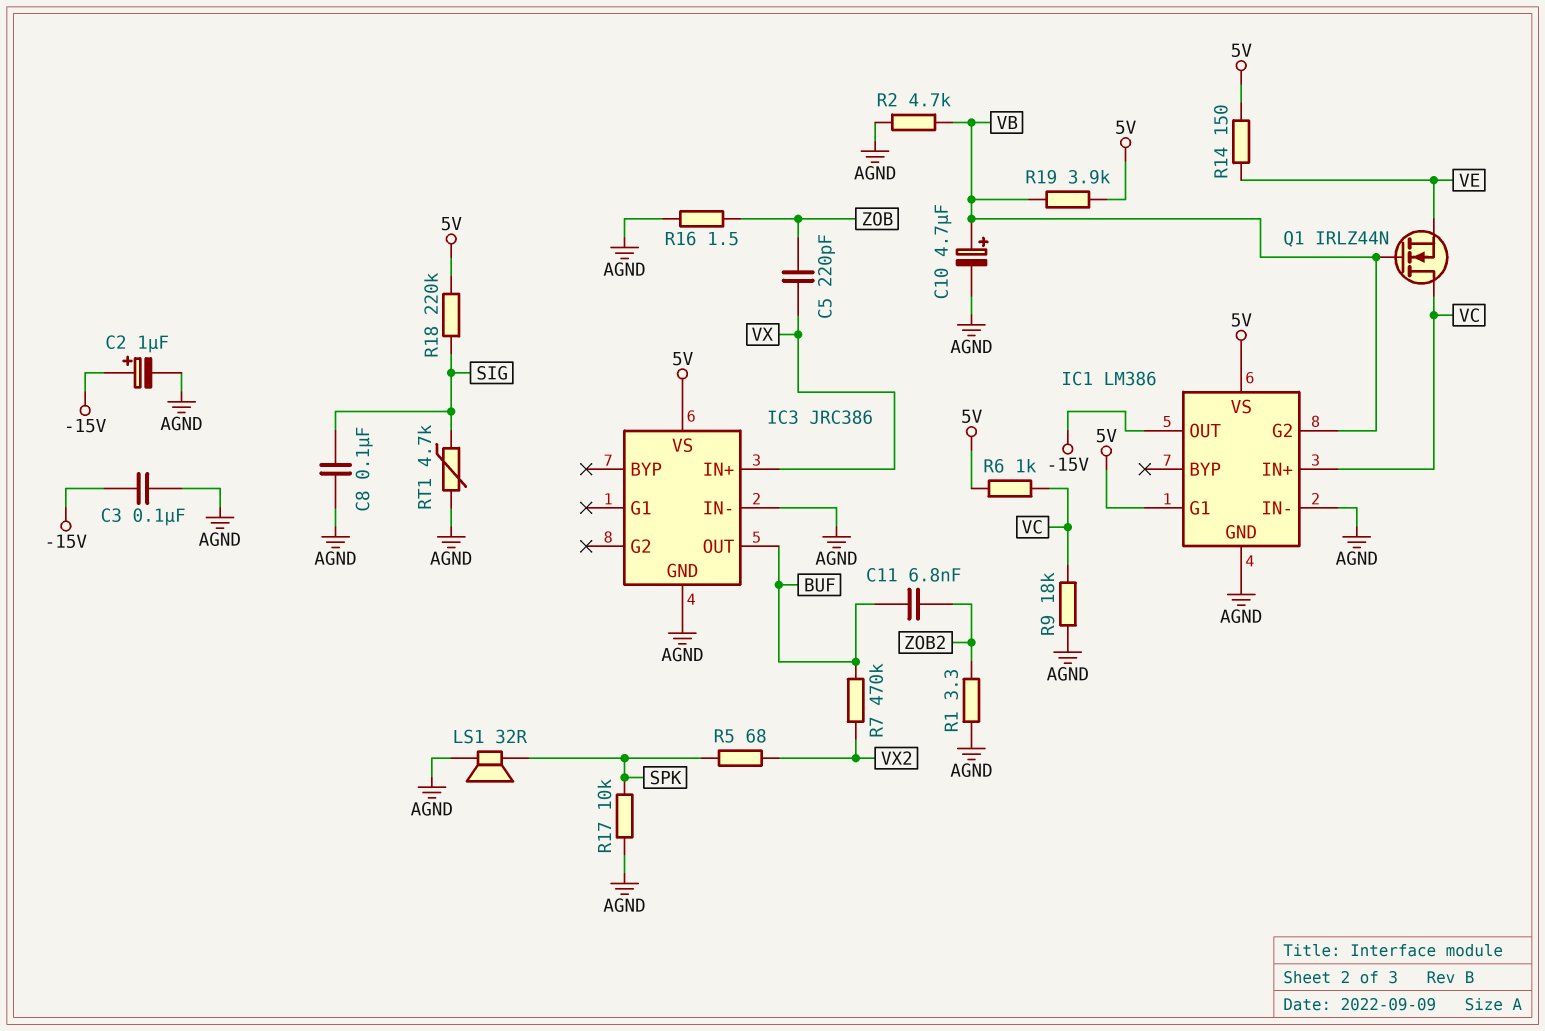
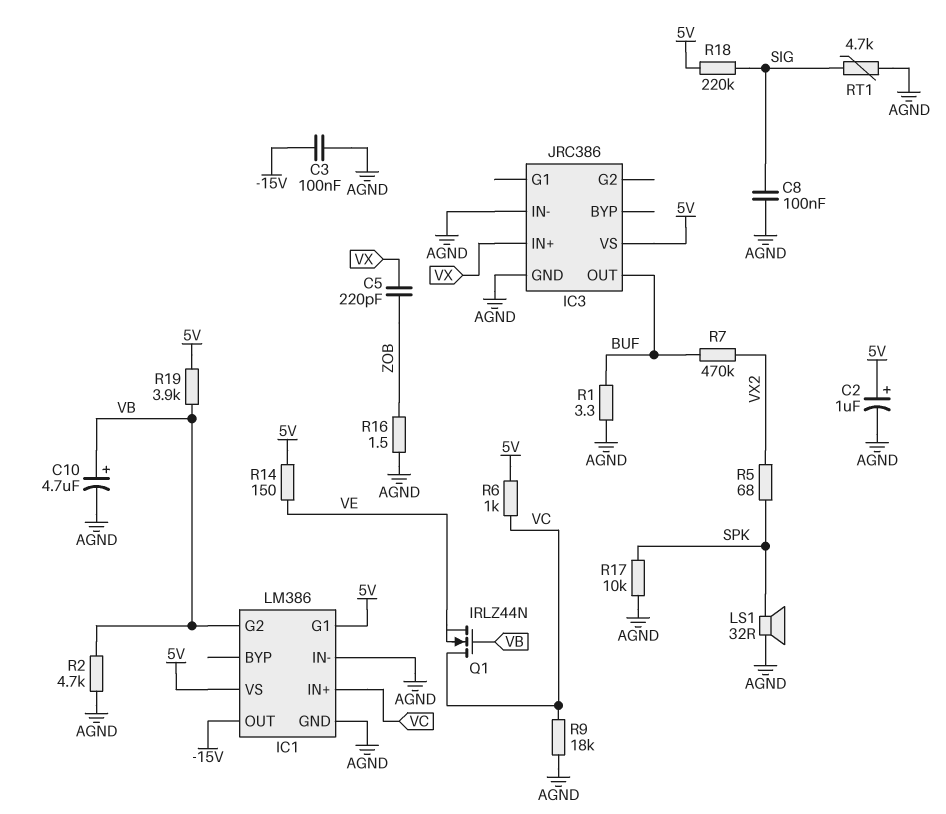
C2: 1uF (plus -15V, minus AGND) -> 1uF (plus 5V, minus AGND)
C11: 6.8nF (BUF, ZOB2) -> none
R1: 3.3 (AGND, ZOB2) -> 3.3 (AGND, BUF)

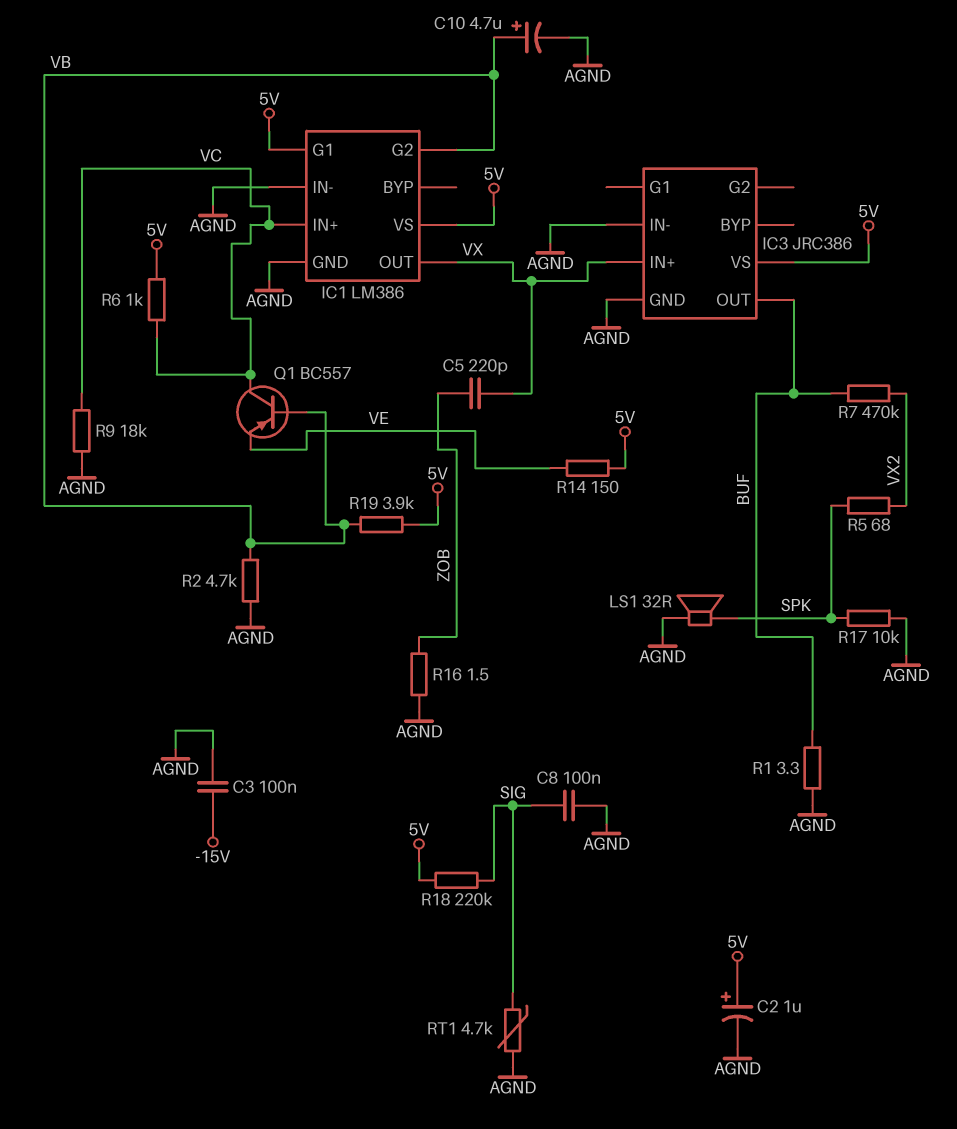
IC1 pin OUT: -15V -> VX
Q1: NMOS IRLZ44N (G VB, D VC, S VE) -> PNP BC557 (B VB, C VC, E VE)

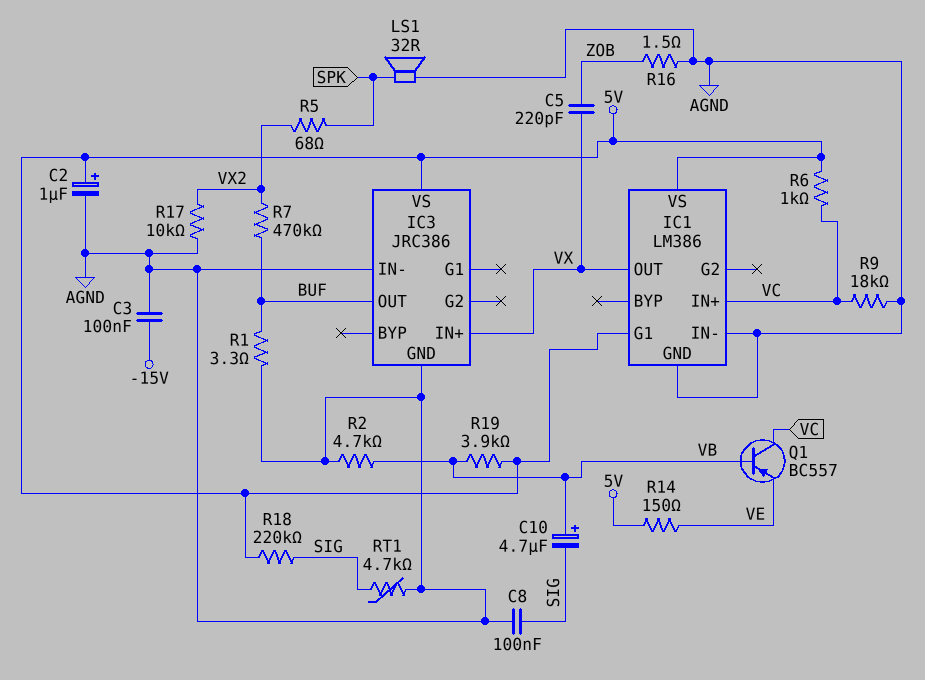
C10: 4.7uF (plus VB, minus AGND) -> 4.7uF (plus VB, minus SIG)
IC1 pin G2: VB -> none
R17: 10k (AGND, SPK) -> 10k (AGND, VX2)

